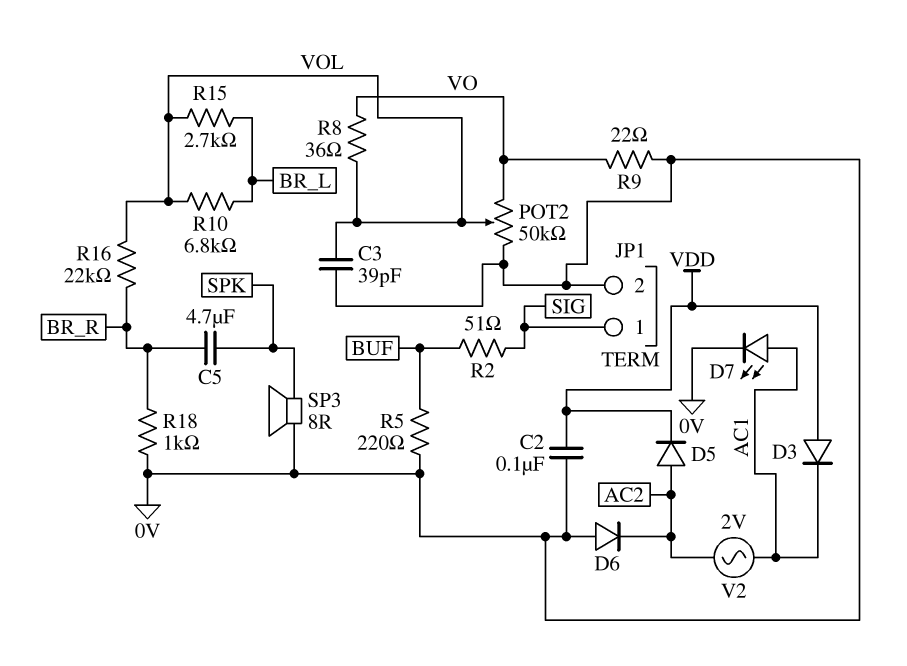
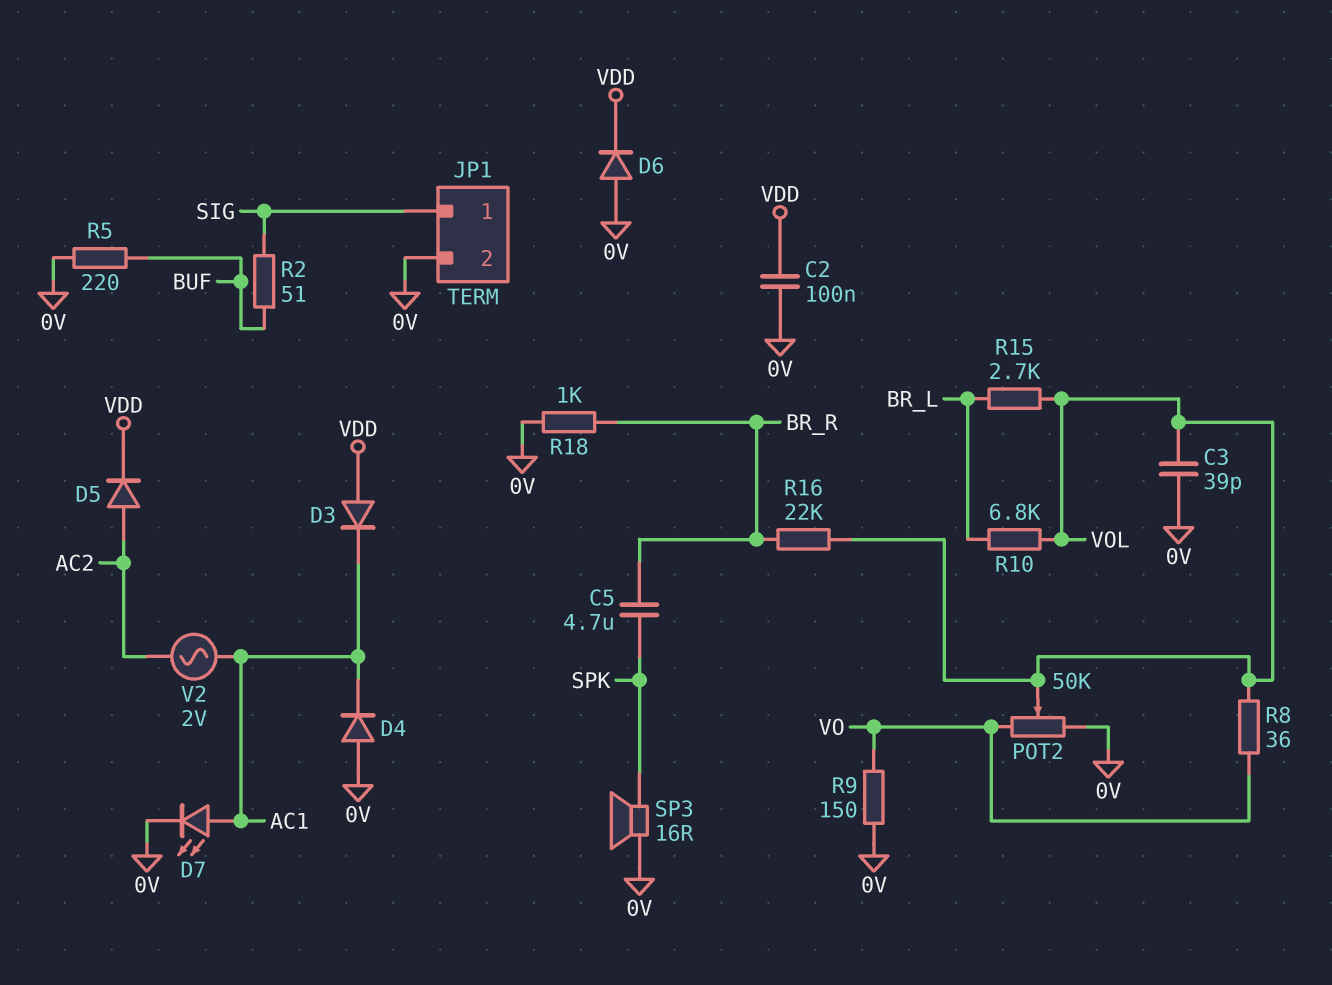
D4: none -> diode (A 0V, K AC1)
D6: diode (A 0V, K AC2) -> diode (A 0V, K VDD)
R9: 22 (0V, VO) -> 150 (0V, VO)
SP3: speaker 8R (0V, SPK) -> speaker 16R (0V, SPK)

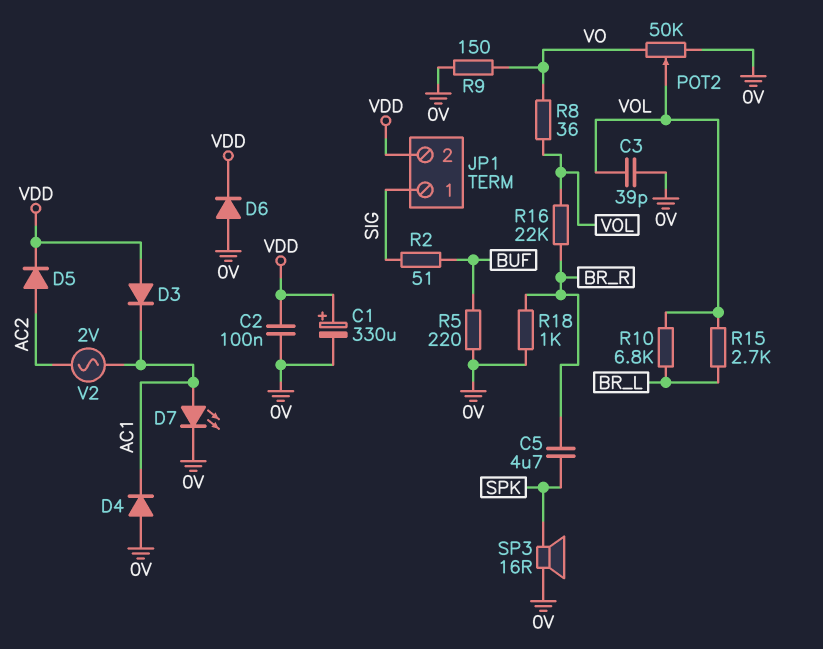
C1: none -> 330uF (plus VDD, minus 0V)
JP1 pin 2: 0V -> VDD

